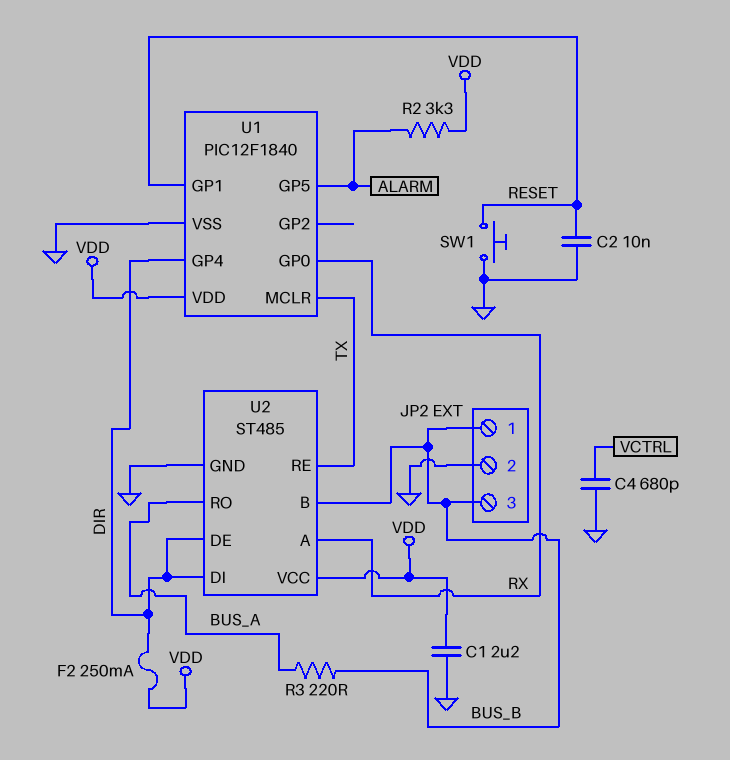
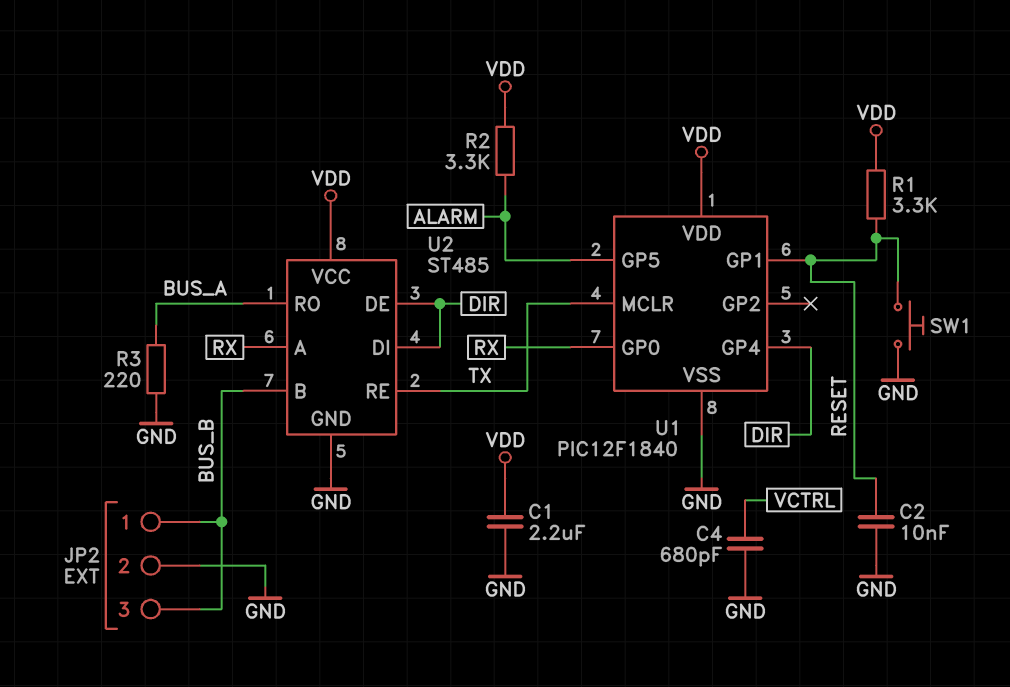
F2: 250mA (DIR, VDD) -> none
R1: none -> 3.3k (RESET, VDD)
R3: 220 (BUS_A, BUS_B) -> 220 (BUS_A, GND)

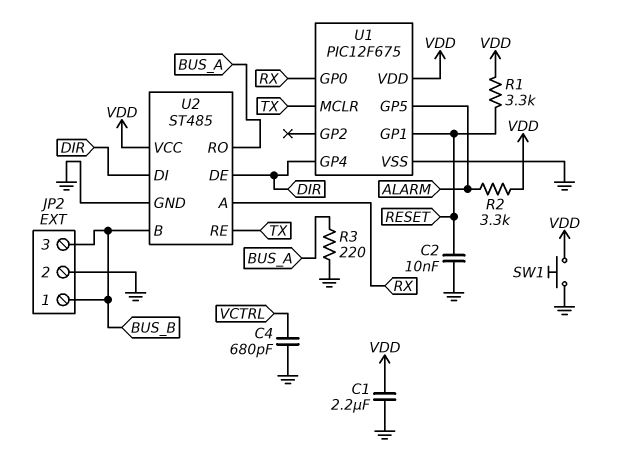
SW1: button (GND, RESET) -> button (GND, VDD)
U1: PIC12F1840 -> PIC12F675

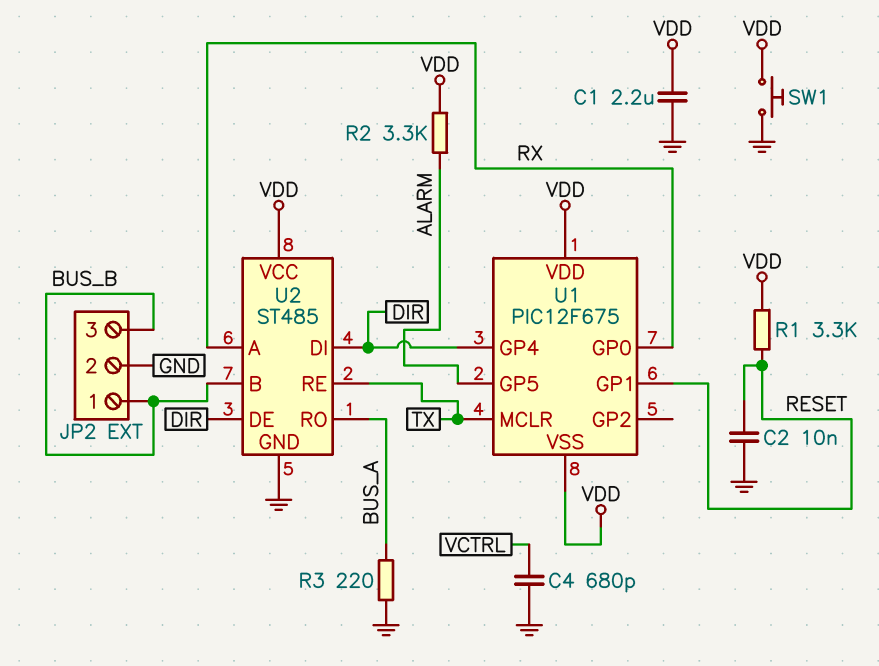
U1 pin VSS: GND -> VDD

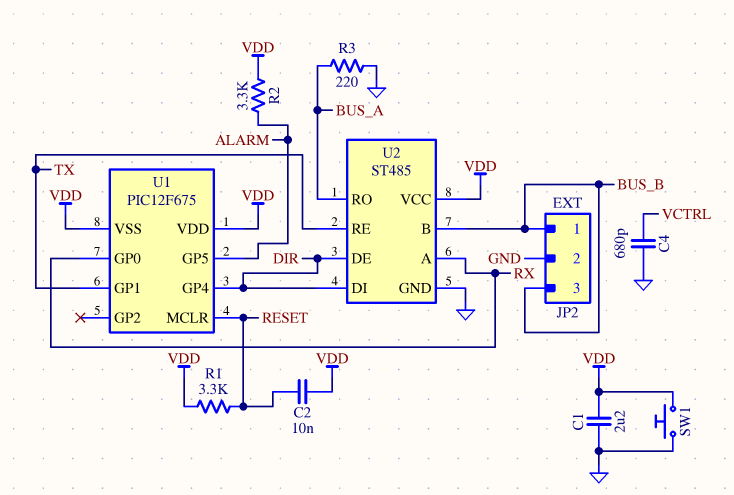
C2: 10nF (GND, RESET) -> 10nF (RESET, VDD)
U1 pin GP1: RESET -> TX
U1 pin MCLR: TX -> RESET

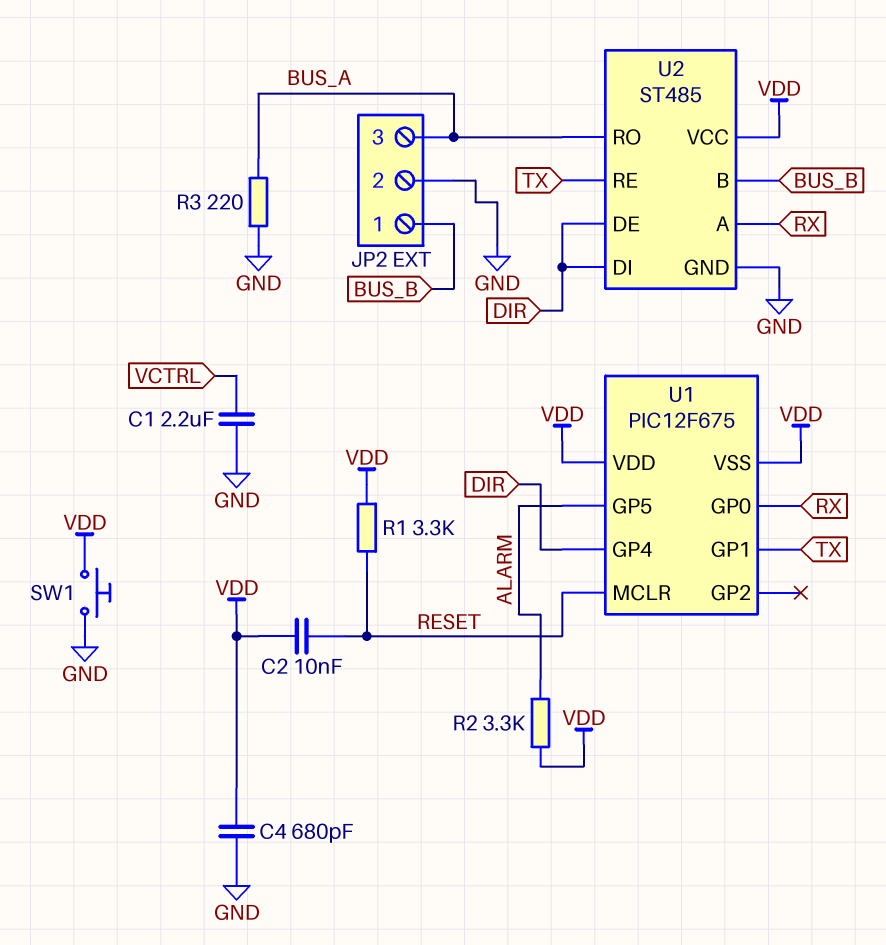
C1: 2.2uF (GND, VDD) -> 2.2uF (GND, VCTRL)
C4: 680pF (GND, VCTRL) -> 680pF (GND, VDD)
JP2 pin 3: BUS_B -> BUS_A

